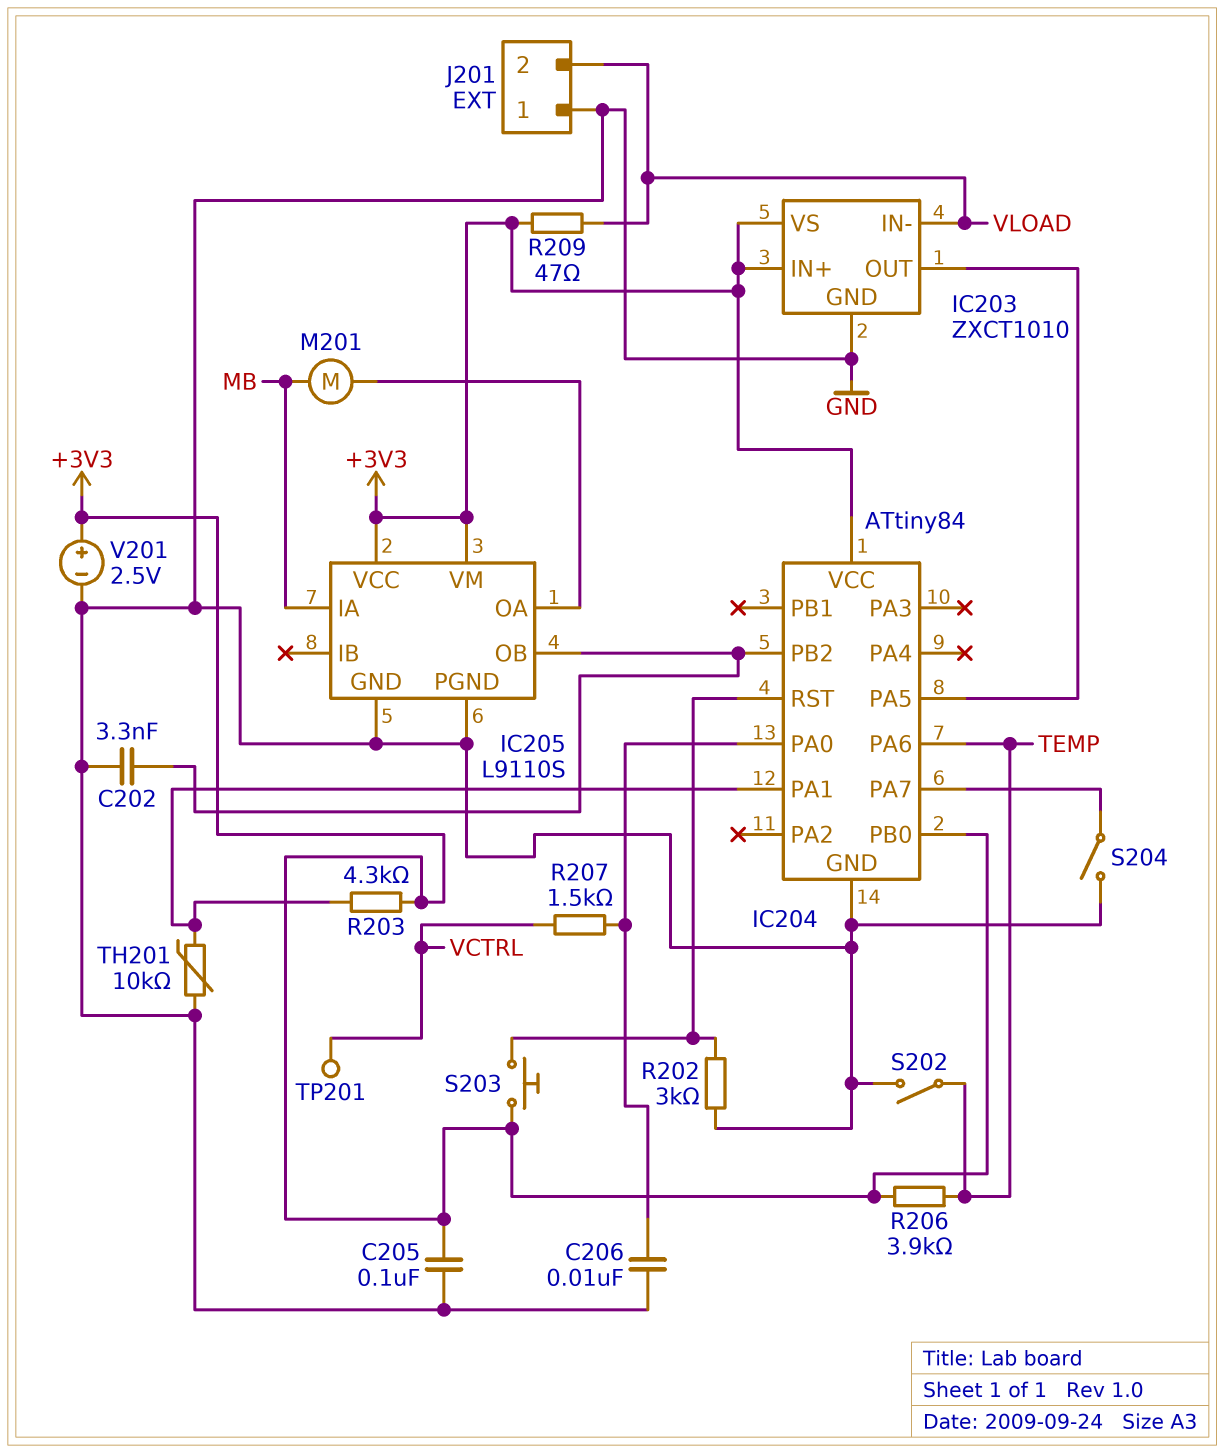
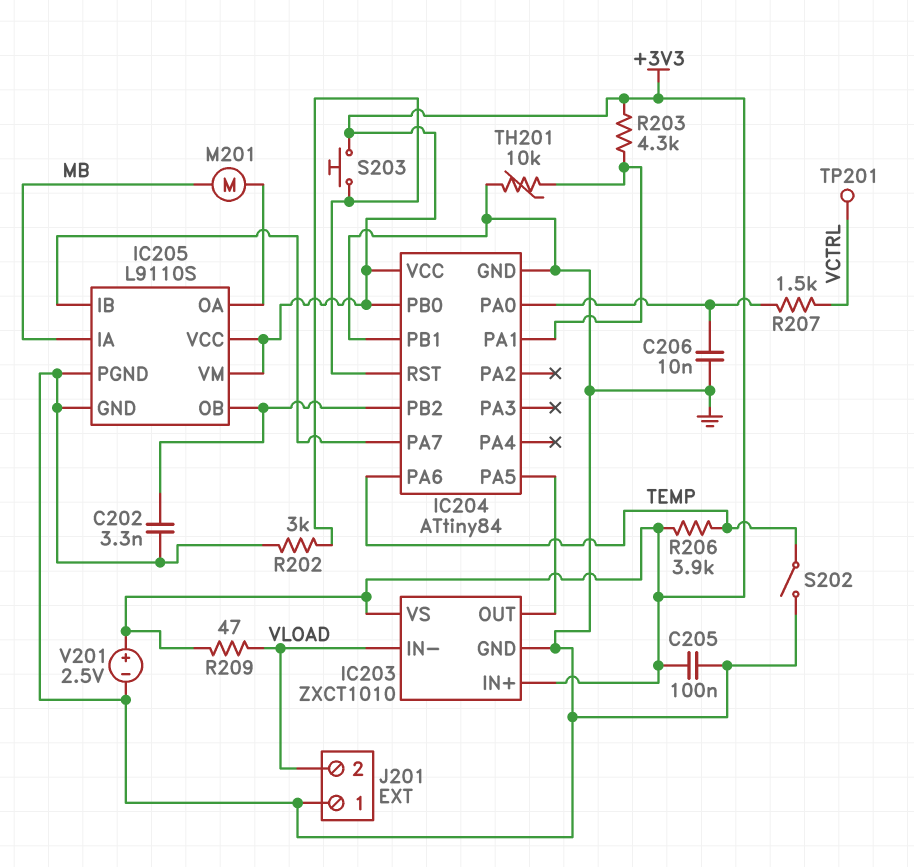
IC204 pin PB1: none -> GND
IC205 pin IB: none -> IC204/PA7
S204: switch (GND, IC204/PA7) -> none

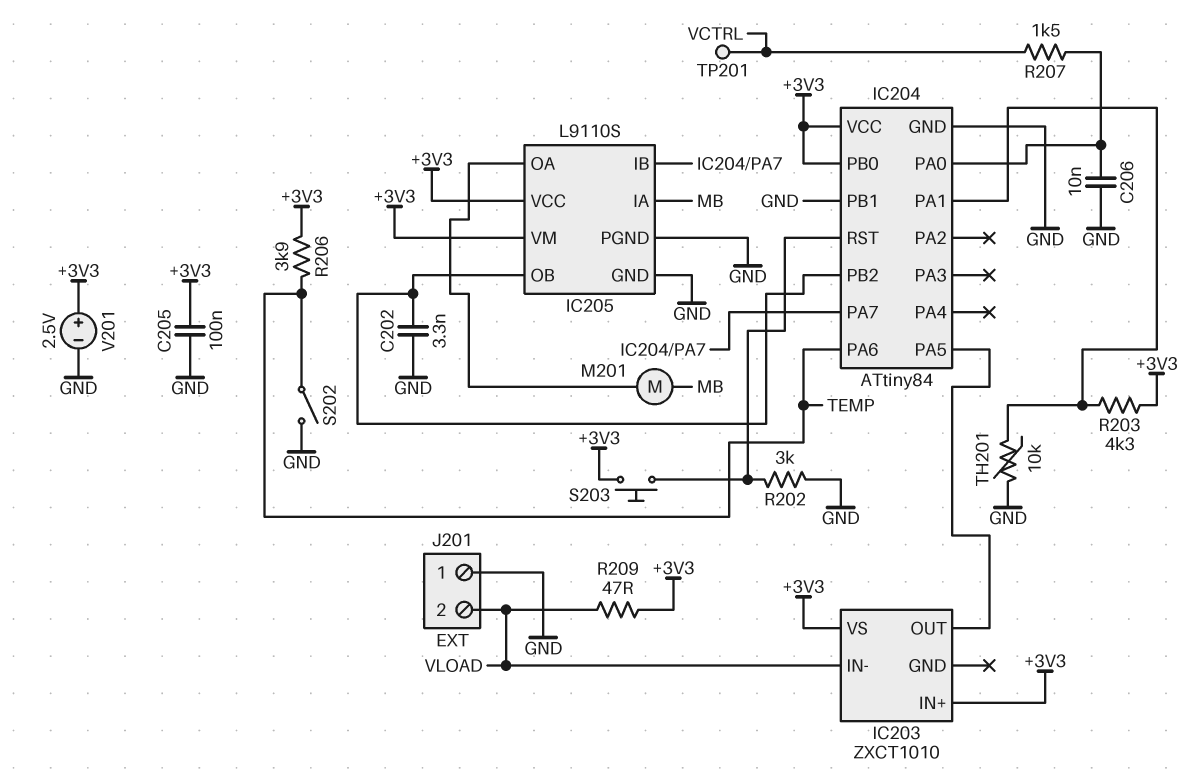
IC203 pin GND: GND -> none

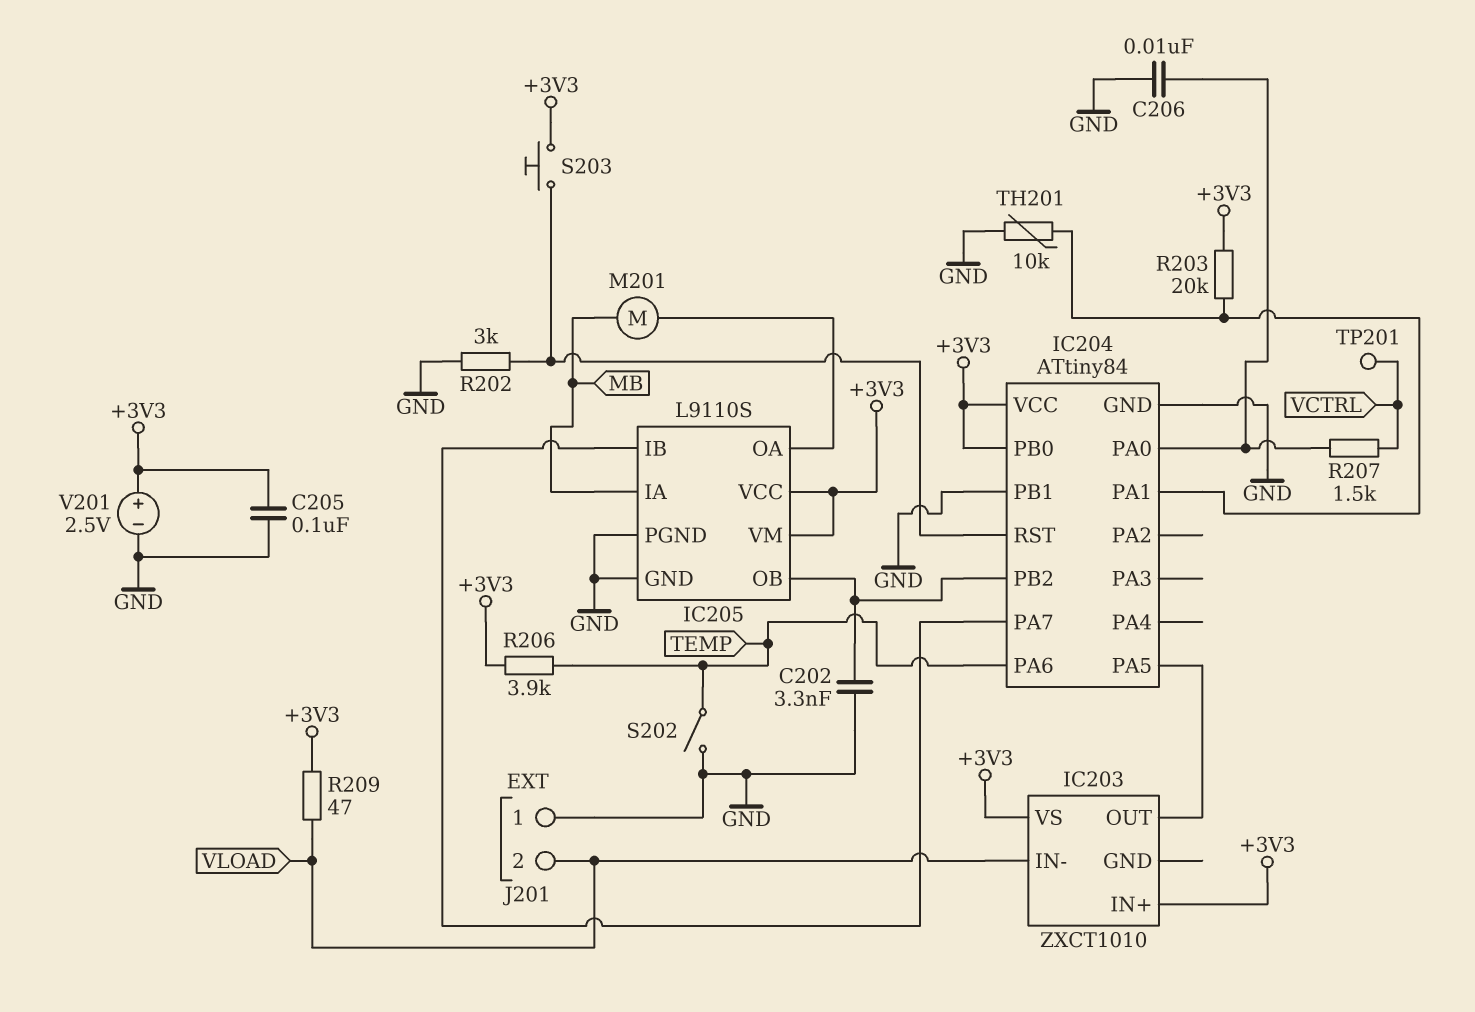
R203: 4.3k (+3V3, IC204/PA1) -> 20k (+3V3, IC204/PA1)

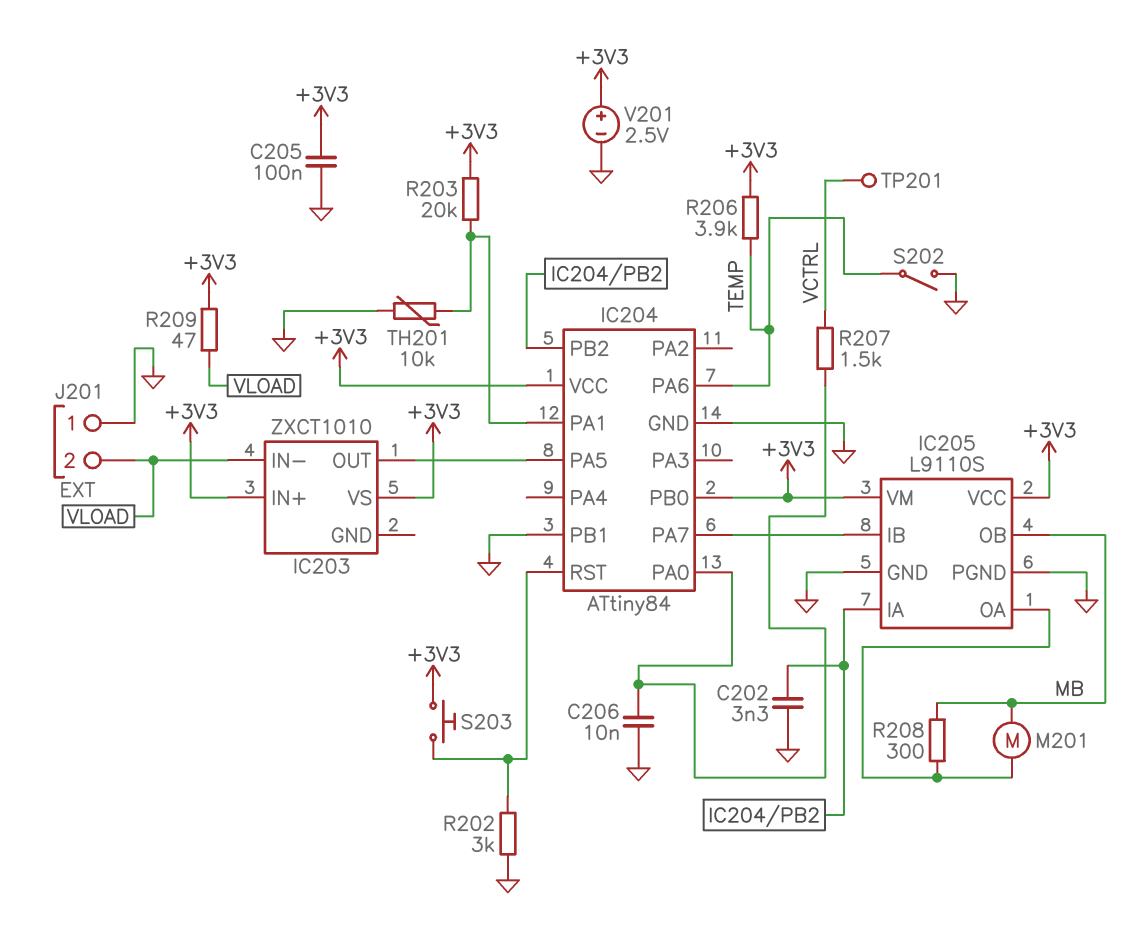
IC205 pin IA: MB -> IC204/PB2
IC205 pin OB: IC204/PB2 -> MB
R208: none -> 300 (IC205/OA, MB)

